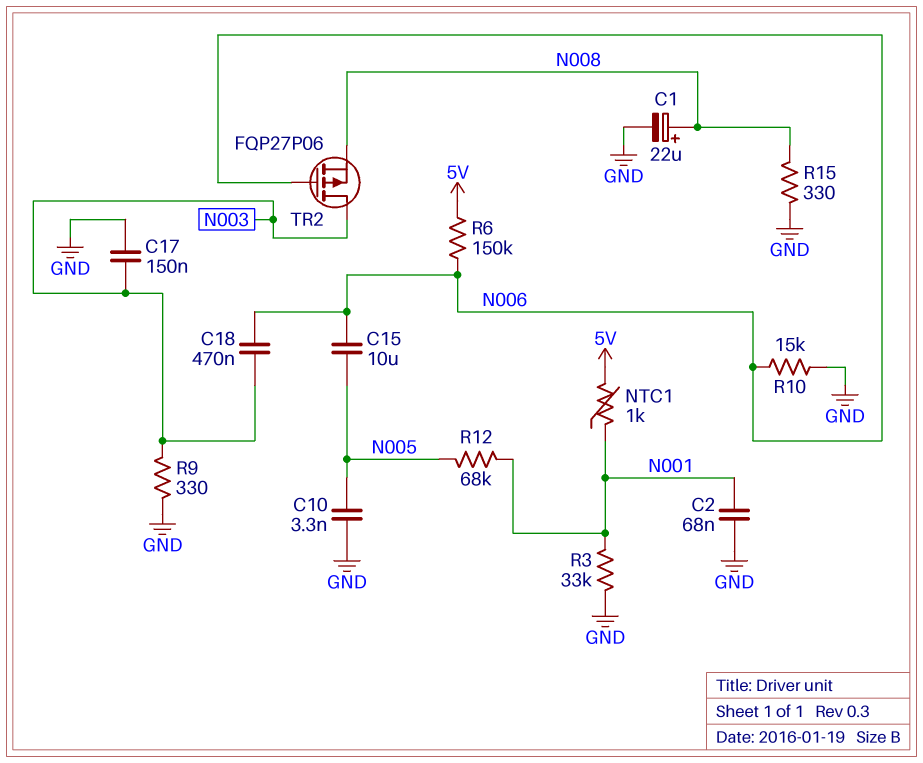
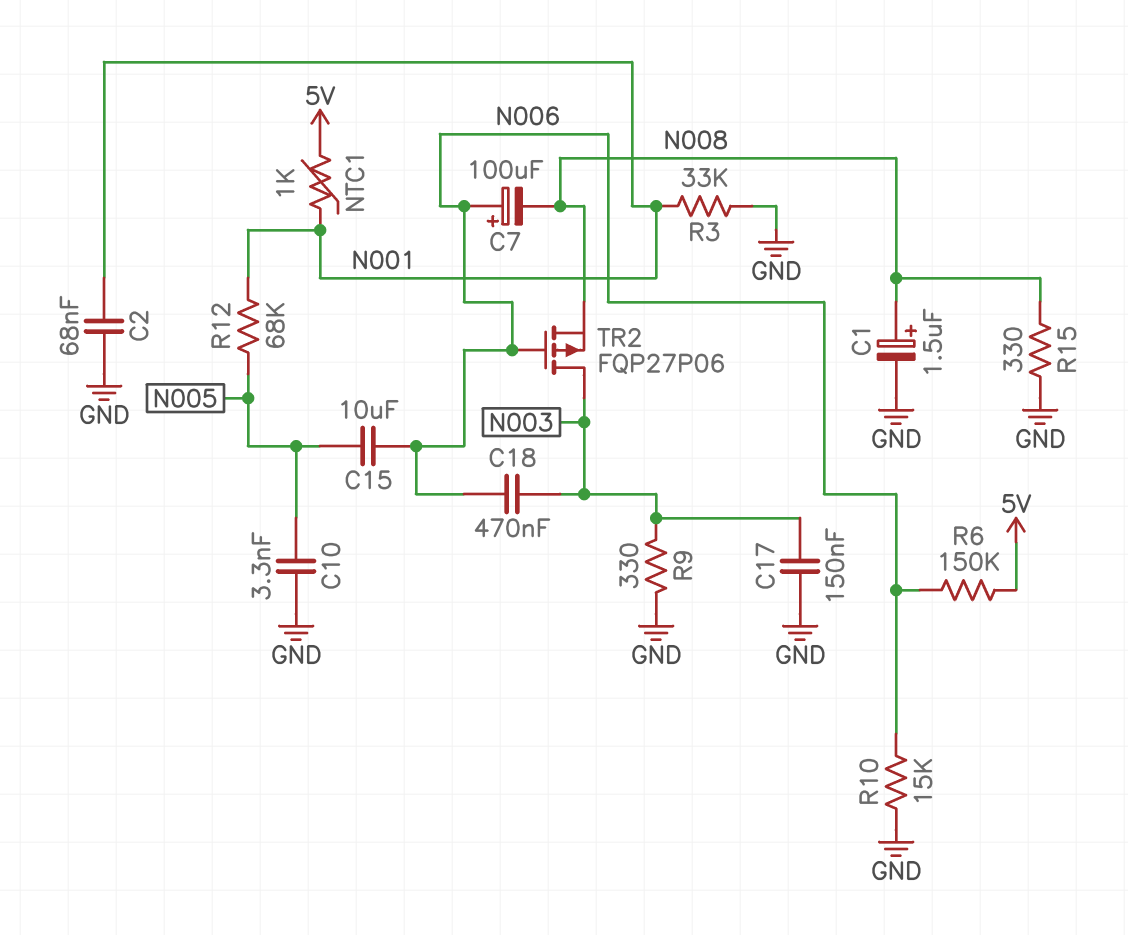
C1: 22uF (plus N008, minus GND) -> 1.5uF (plus N008, minus GND)
C7: none -> 100uF (plus N006, minus N008)

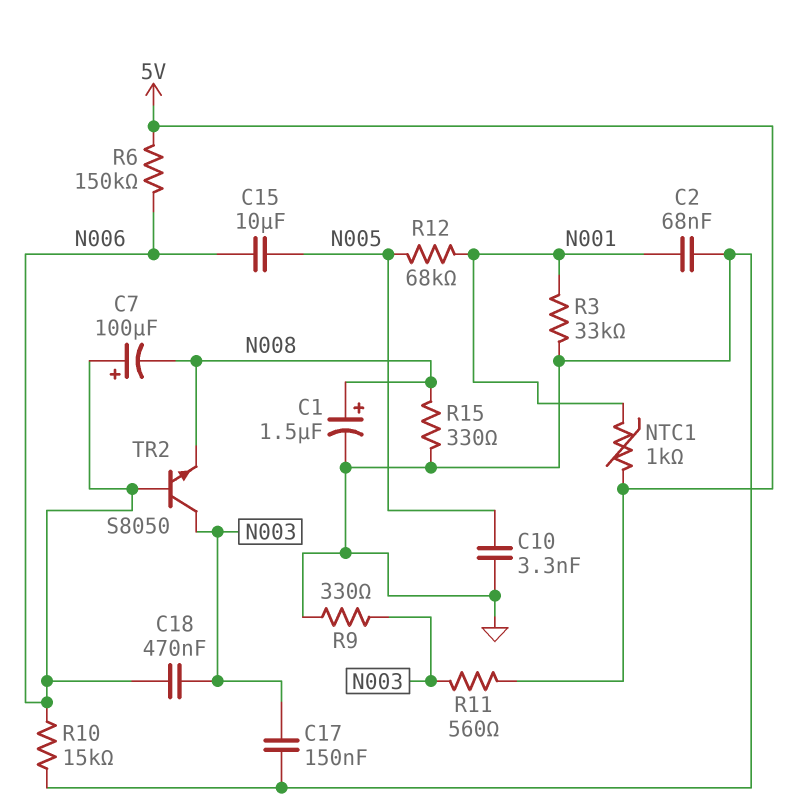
R11: none -> 560 (5V, N003)
TR2: PMOS FQP27P06 (G N006, D N003, S N008) -> NPN S8050 (B N006, C N003, E N008)

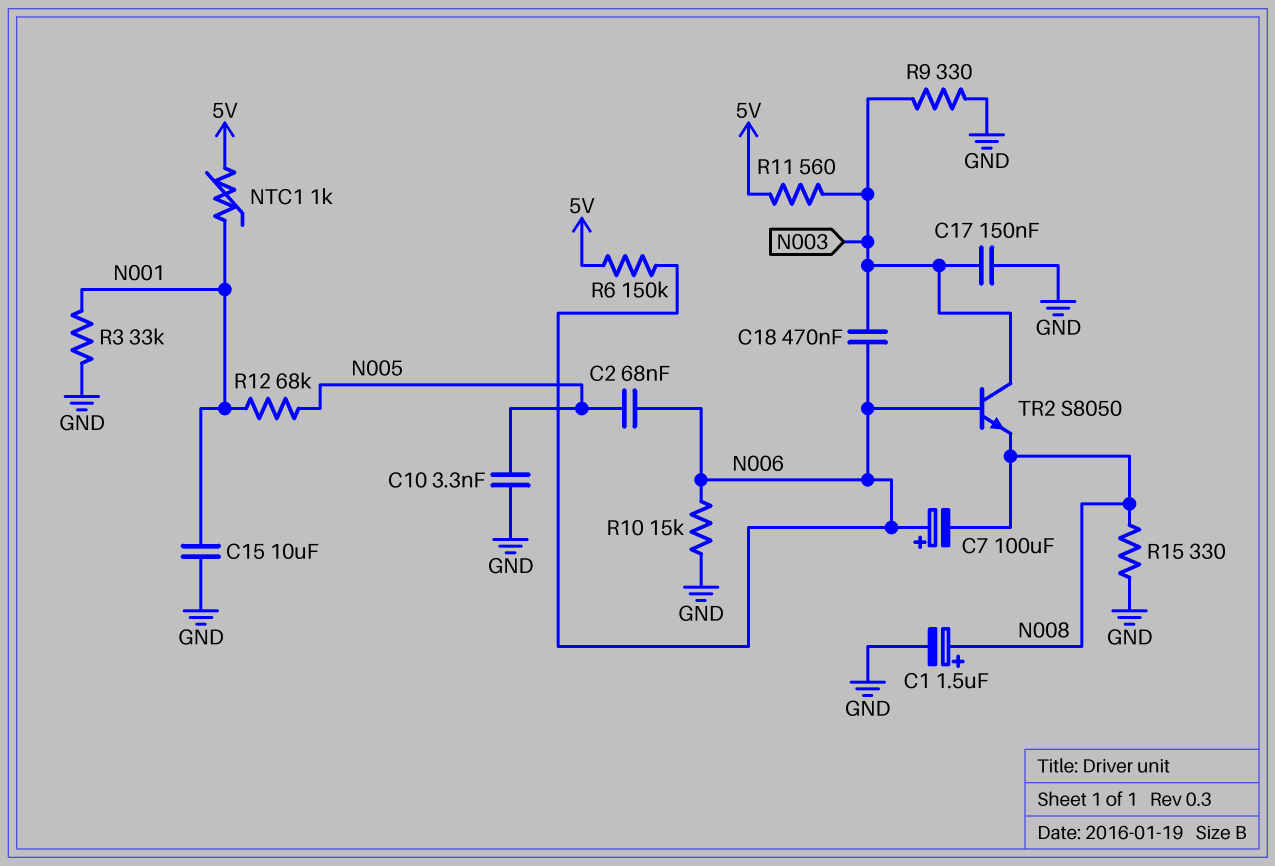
C2: 68nF (GND, N001) -> 68nF (N005, N006)
C15: 10uF (N005, N006) -> 10uF (GND, N001)

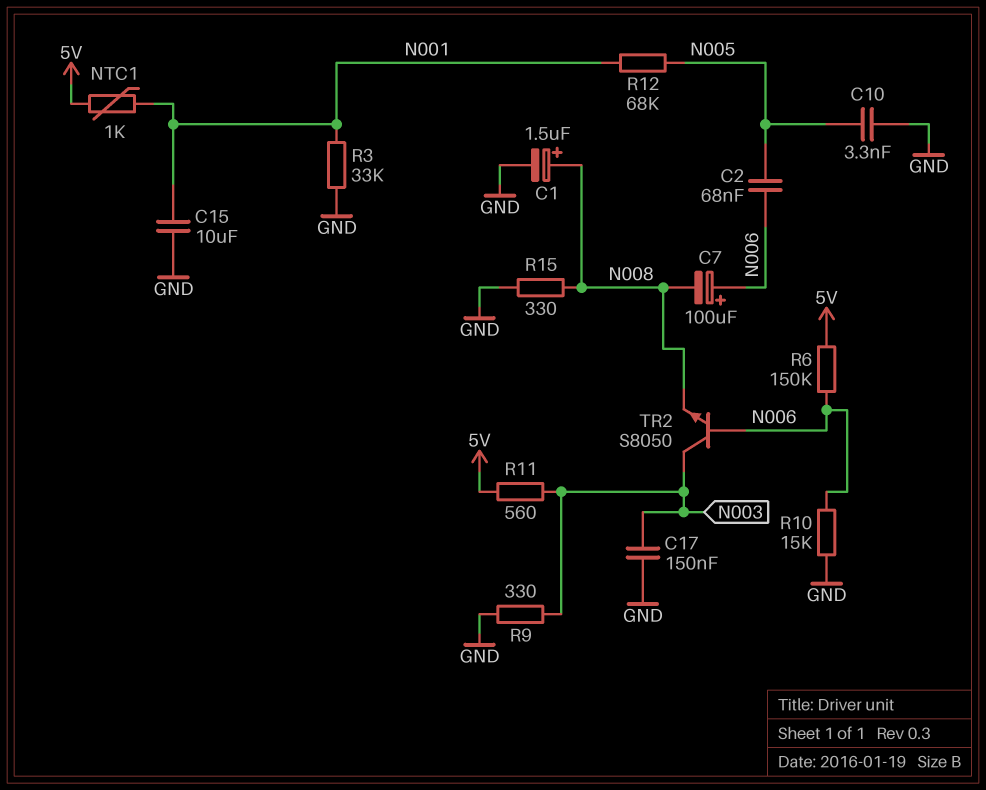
C18: 470nF (N003, N006) -> none

